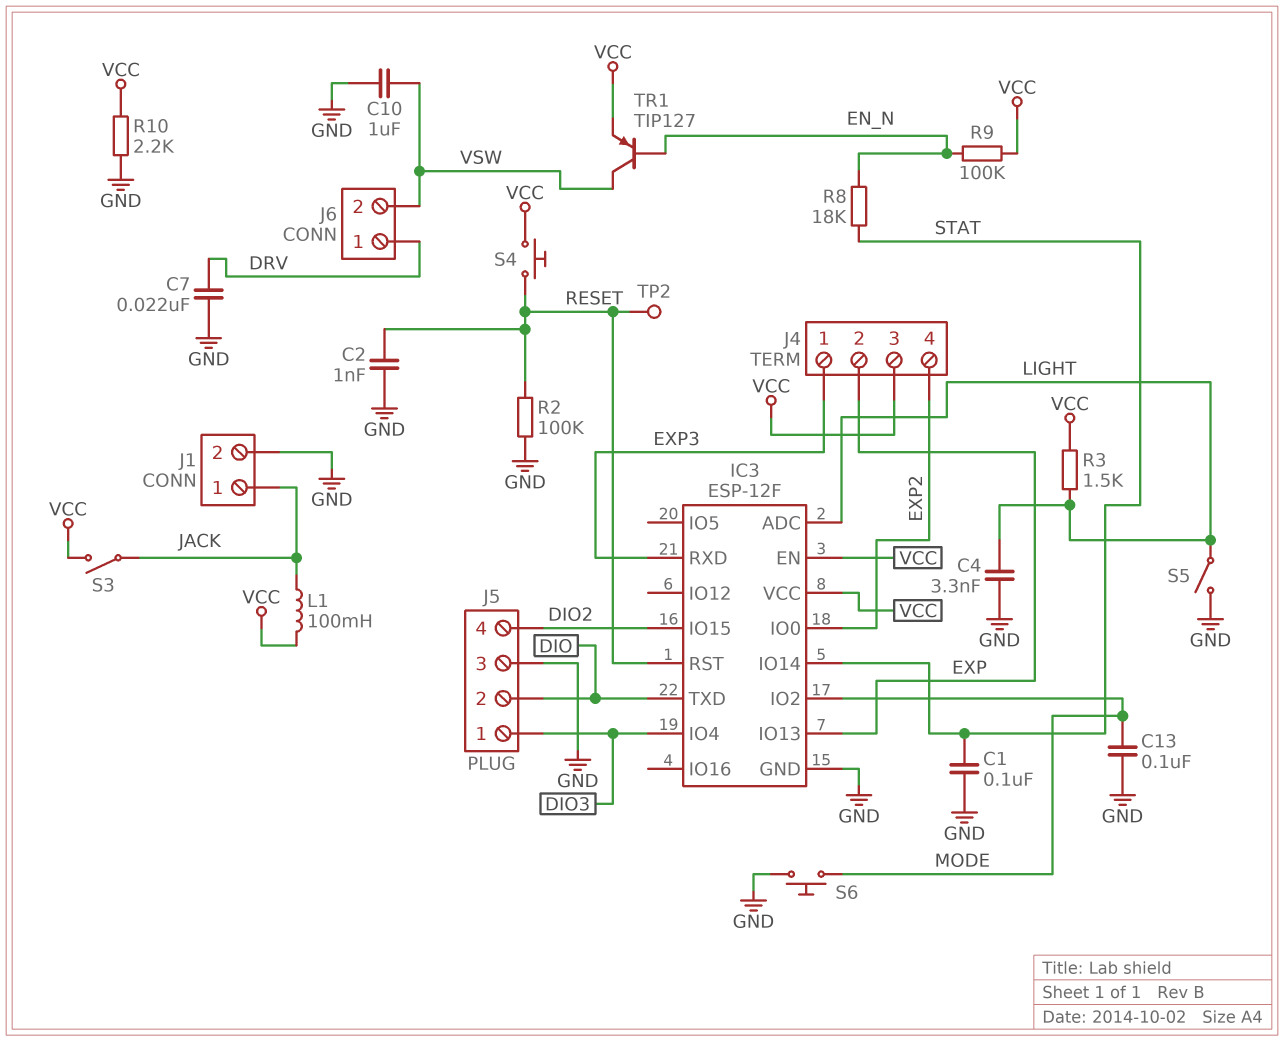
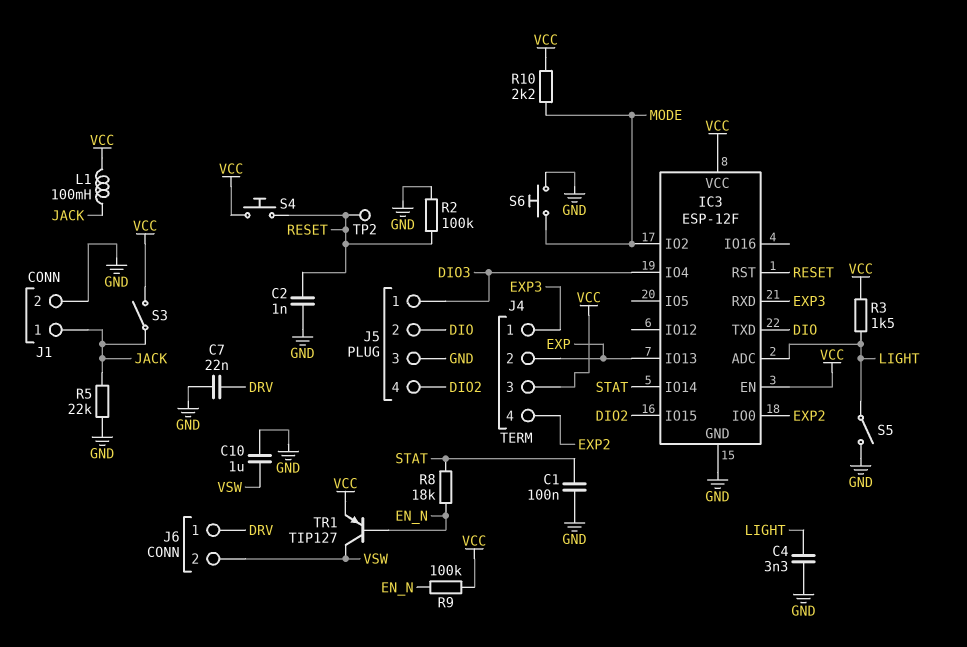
C13: 100nF (GND, MODE) -> none
R5: none -> 22k (GND, JACK)
R10: 2.2k (GND, VCC) -> 2.2k (MODE, VCC)

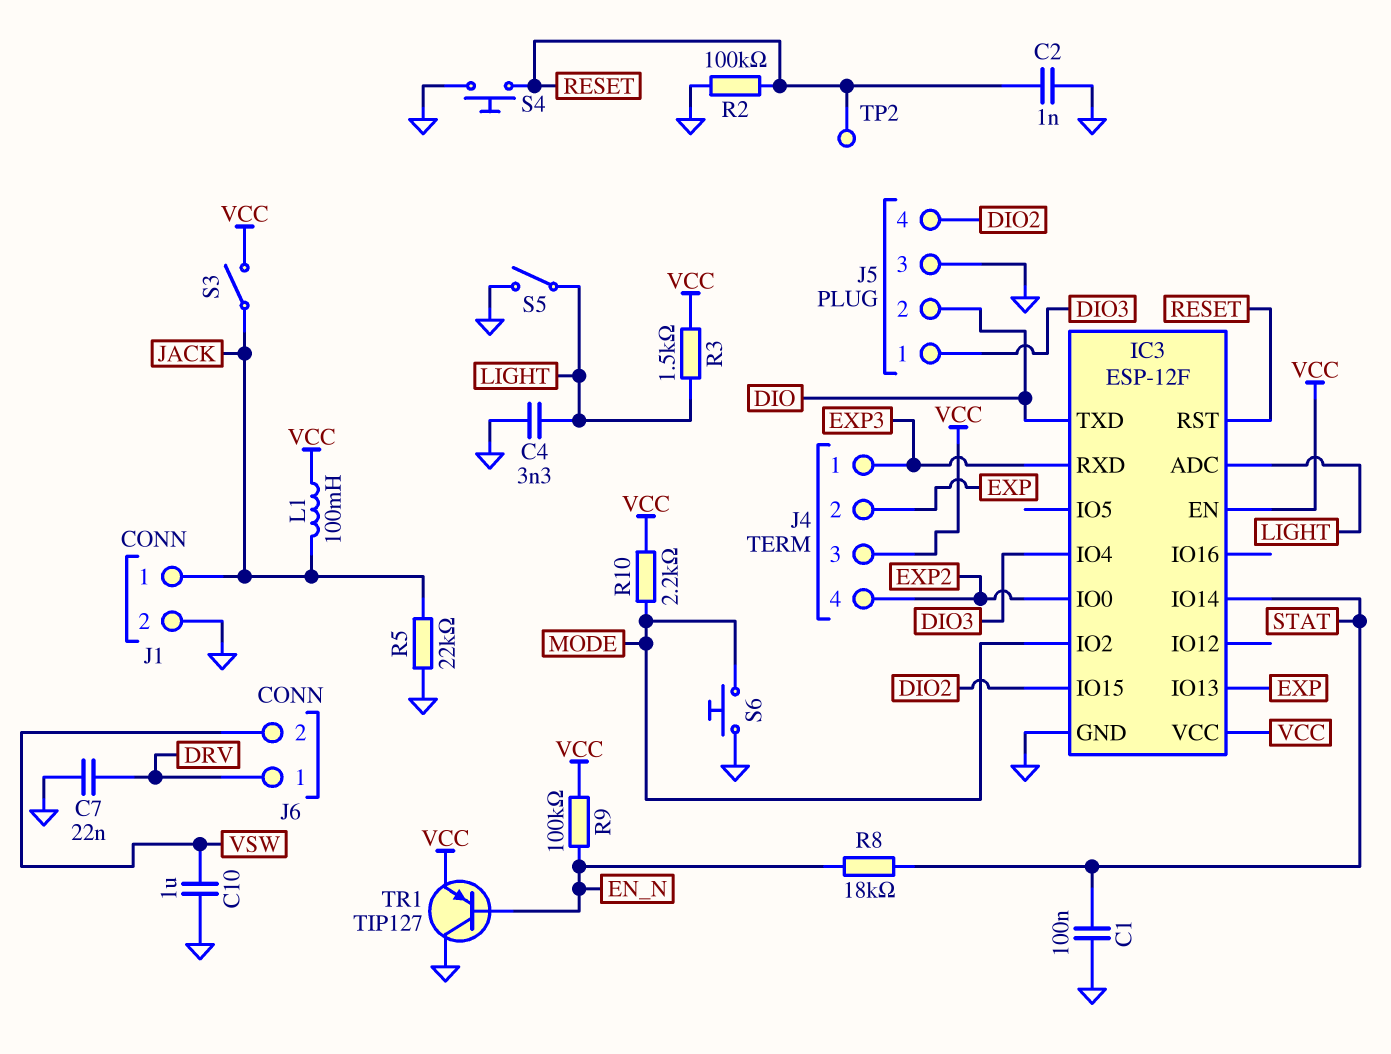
S4: button (RESET, VCC) -> button (GND, RESET)
TR1: PNP TIP127 (B EN_N, C VSW, E VCC) -> PNP TIP127 (B EN_N, C GND, E VCC)

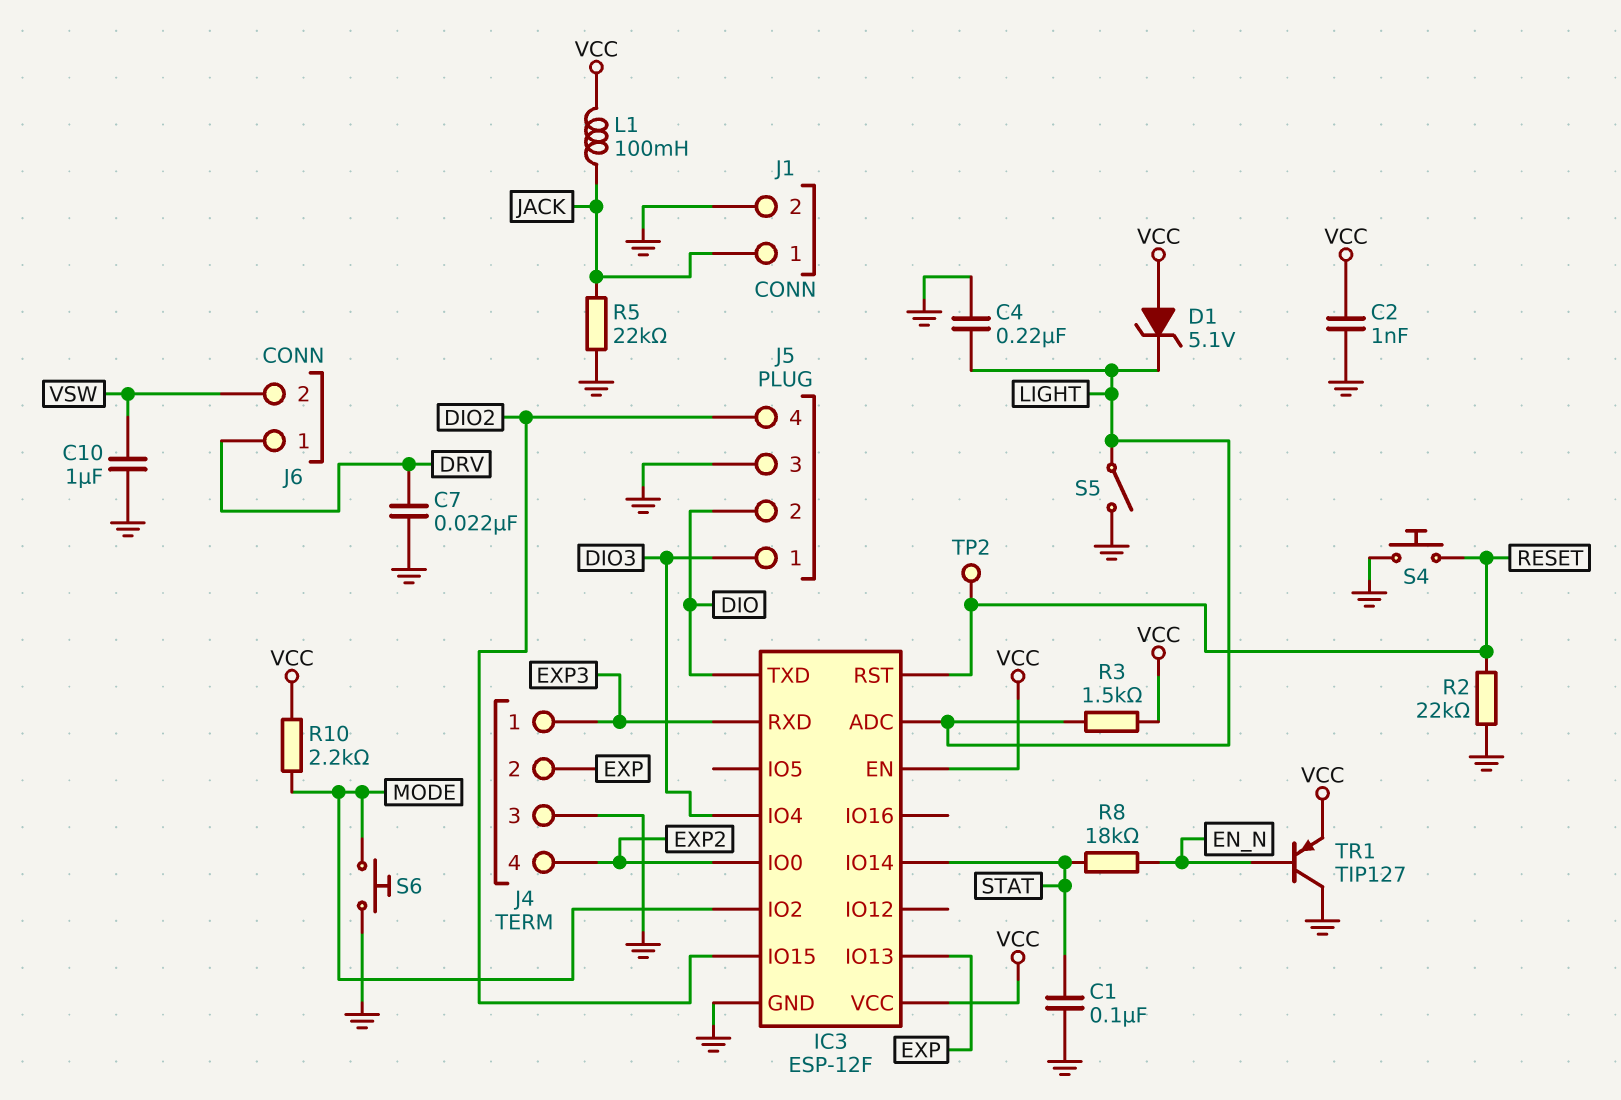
C2: 1nF (GND, RESET) -> 1nF (GND, VCC)
C4: 3.3nF (GND, LIGHT) -> 220nF (GND, LIGHT)
D1: none -> zener 5.1V (A VCC, K LIGHT)
J4 pin 3: VCC -> GND
R2: 100k (GND, RESET) -> 22k (GND, RESET)
R9: 100k (EN_N, VCC) -> none
S3: switch (JACK, VCC) -> none

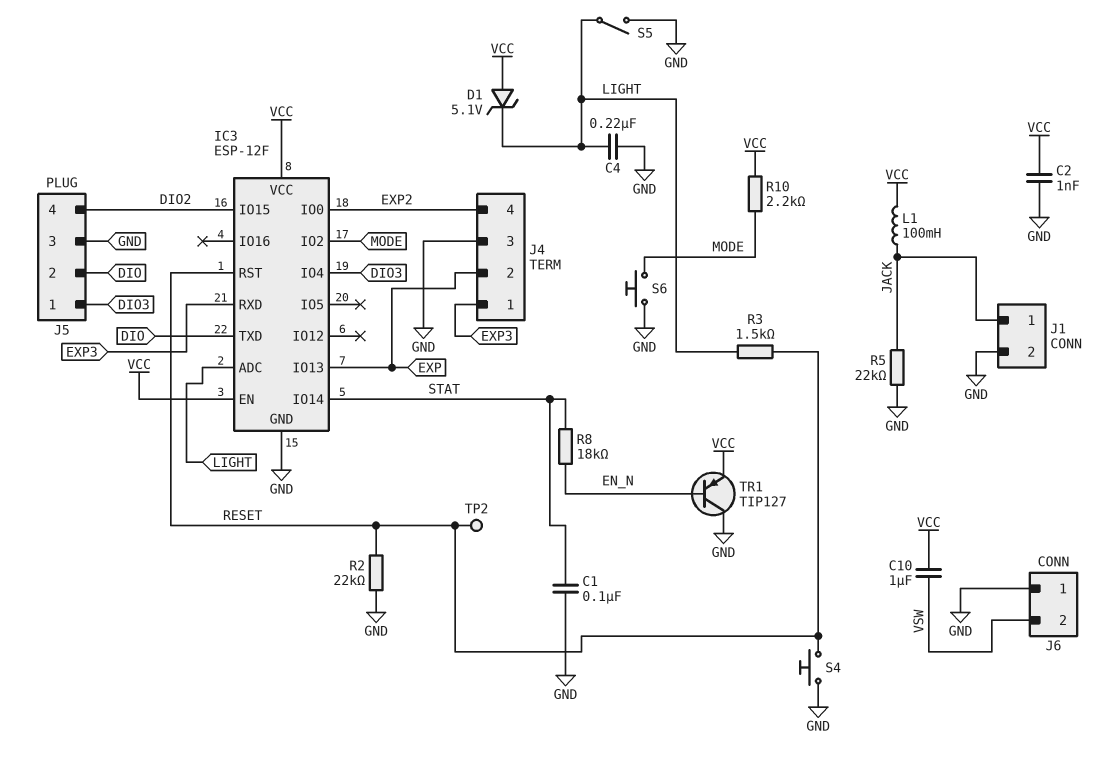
C7: 22nF (DRV, GND) -> none
C10: 1uF (GND, VSW) -> 1uF (VCC, VSW)
J6 pin 1: DRV -> GND
R3: 1.5k (LIGHT, VCC) -> 1.5k (LIGHT, RESET)

